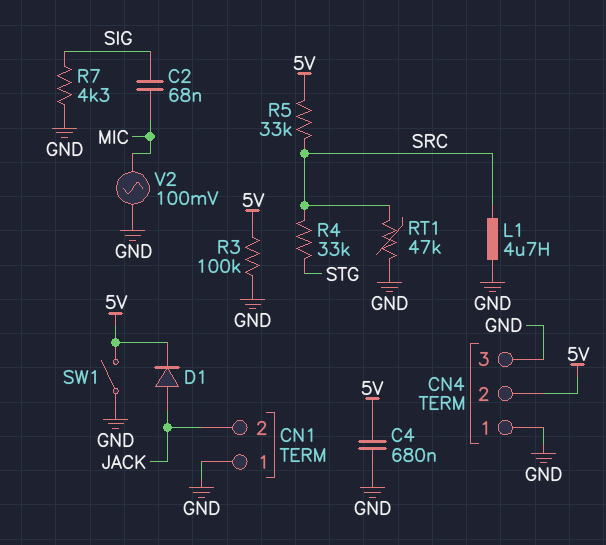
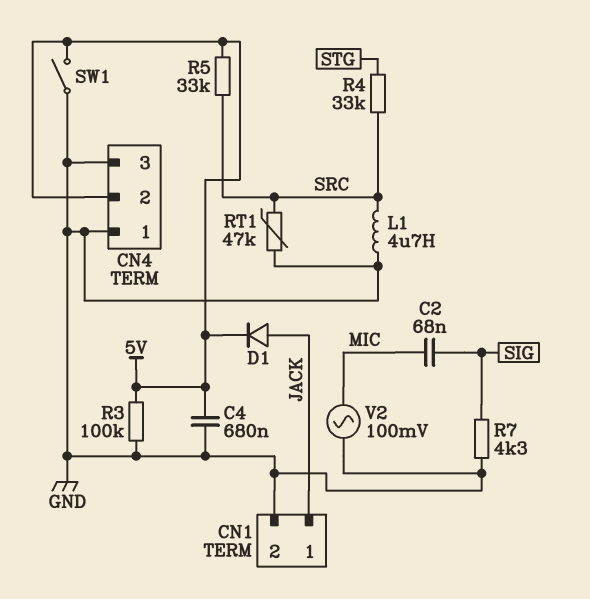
CN1 pin 1: GND -> JACK
CN1 pin 2: JACK -> GND

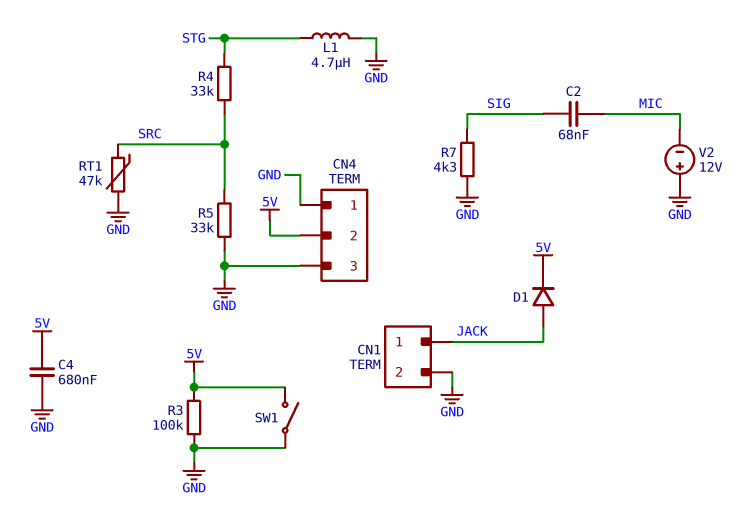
L1: 4.7uH (GND, SRC) -> 4.7uH (GND, STG)
R5: 33k (5V, SRC) -> 33k (GND, SRC)
V2: AC 100mV (GND, MIC) -> 12V (plus GND, minus MIC)

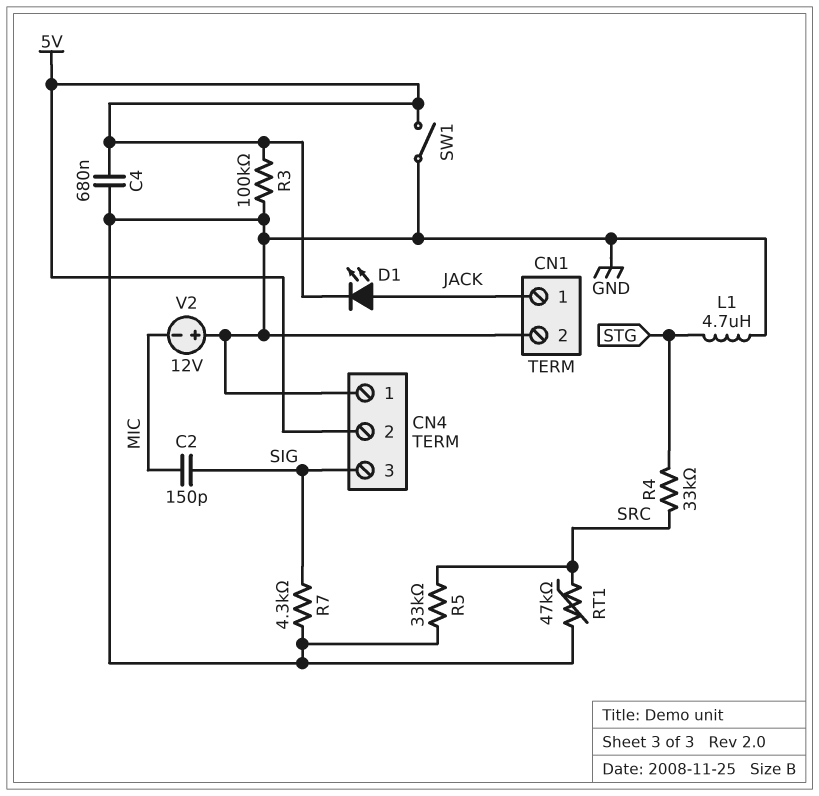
C2: 68nF (MIC, SIG) -> 150pF (MIC, SIG)
CN4 pin 3: GND -> SIG
D1: diode (A JACK, K 5V) -> LED (A JACK, K 5V)

